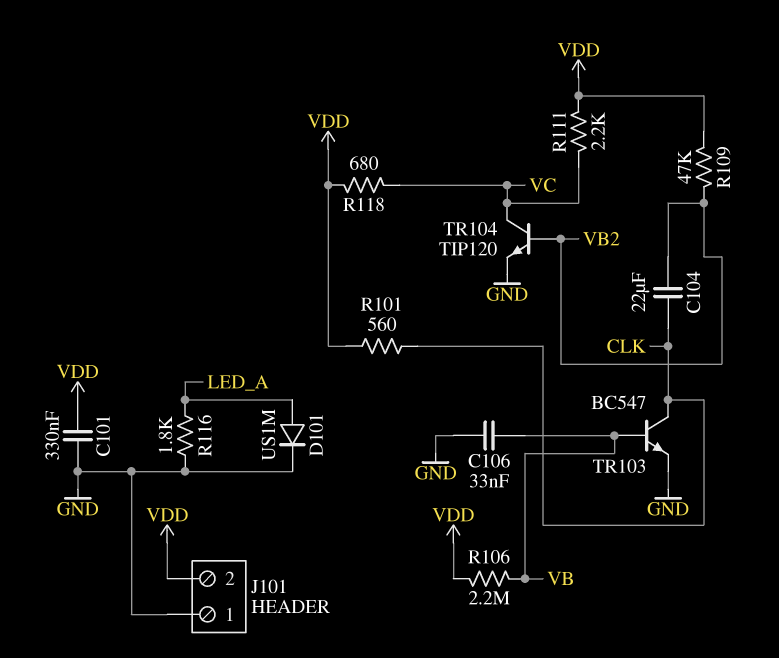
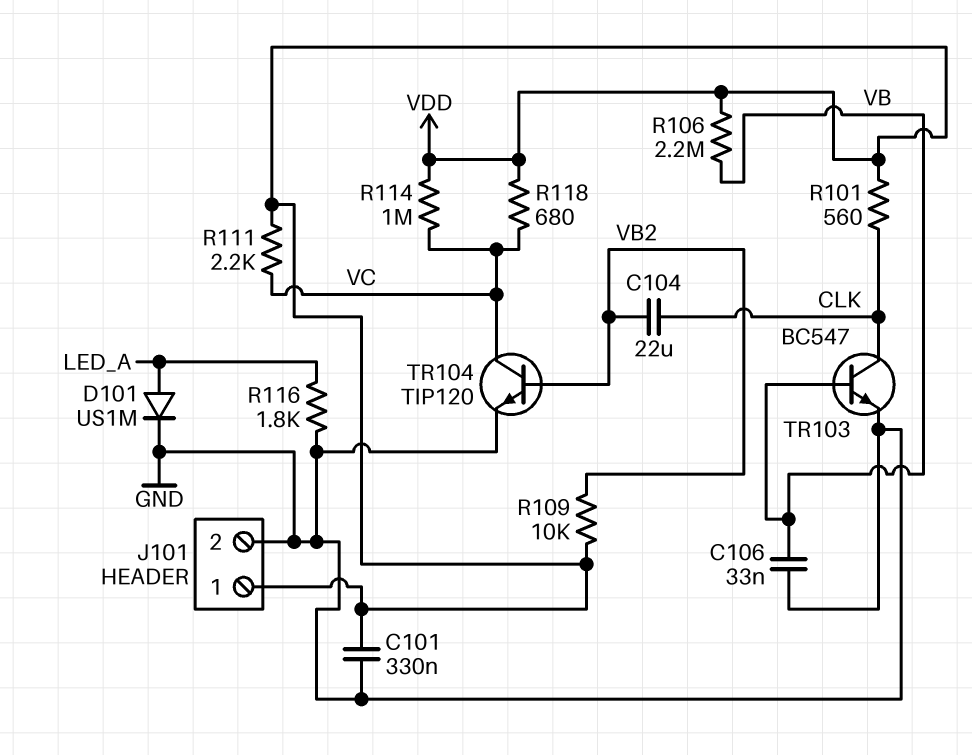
J101 pin 1: GND -> VDD
J101 pin 2: VDD -> GND
R109: 47k (VB2, VDD) -> 10k (VB2, VDD)
R114: none -> 1M (VC, VDD)

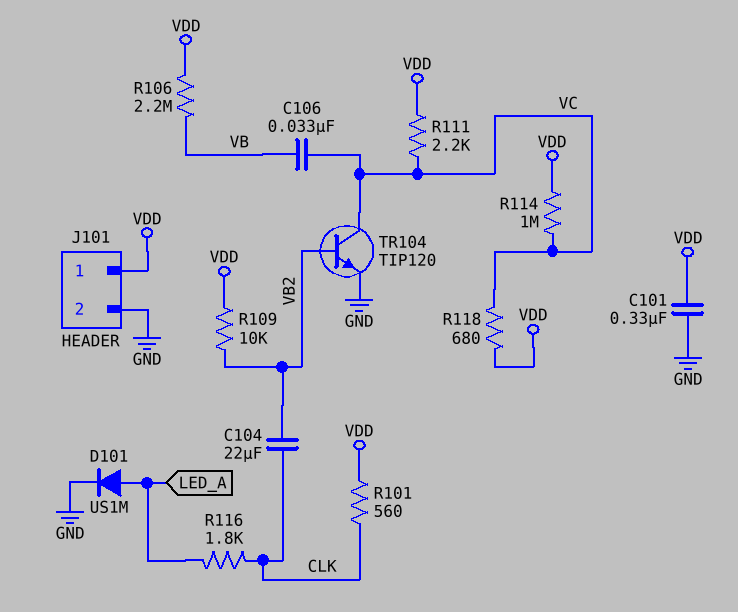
C106: 33nF (GND, VB) -> 33nF (VB, VC)
R116: 1.8k (GND, LED_A) -> 1.8k (CLK, LED_A)
TR103: NPN BC547 (B VB, C CLK, E GND) -> none

